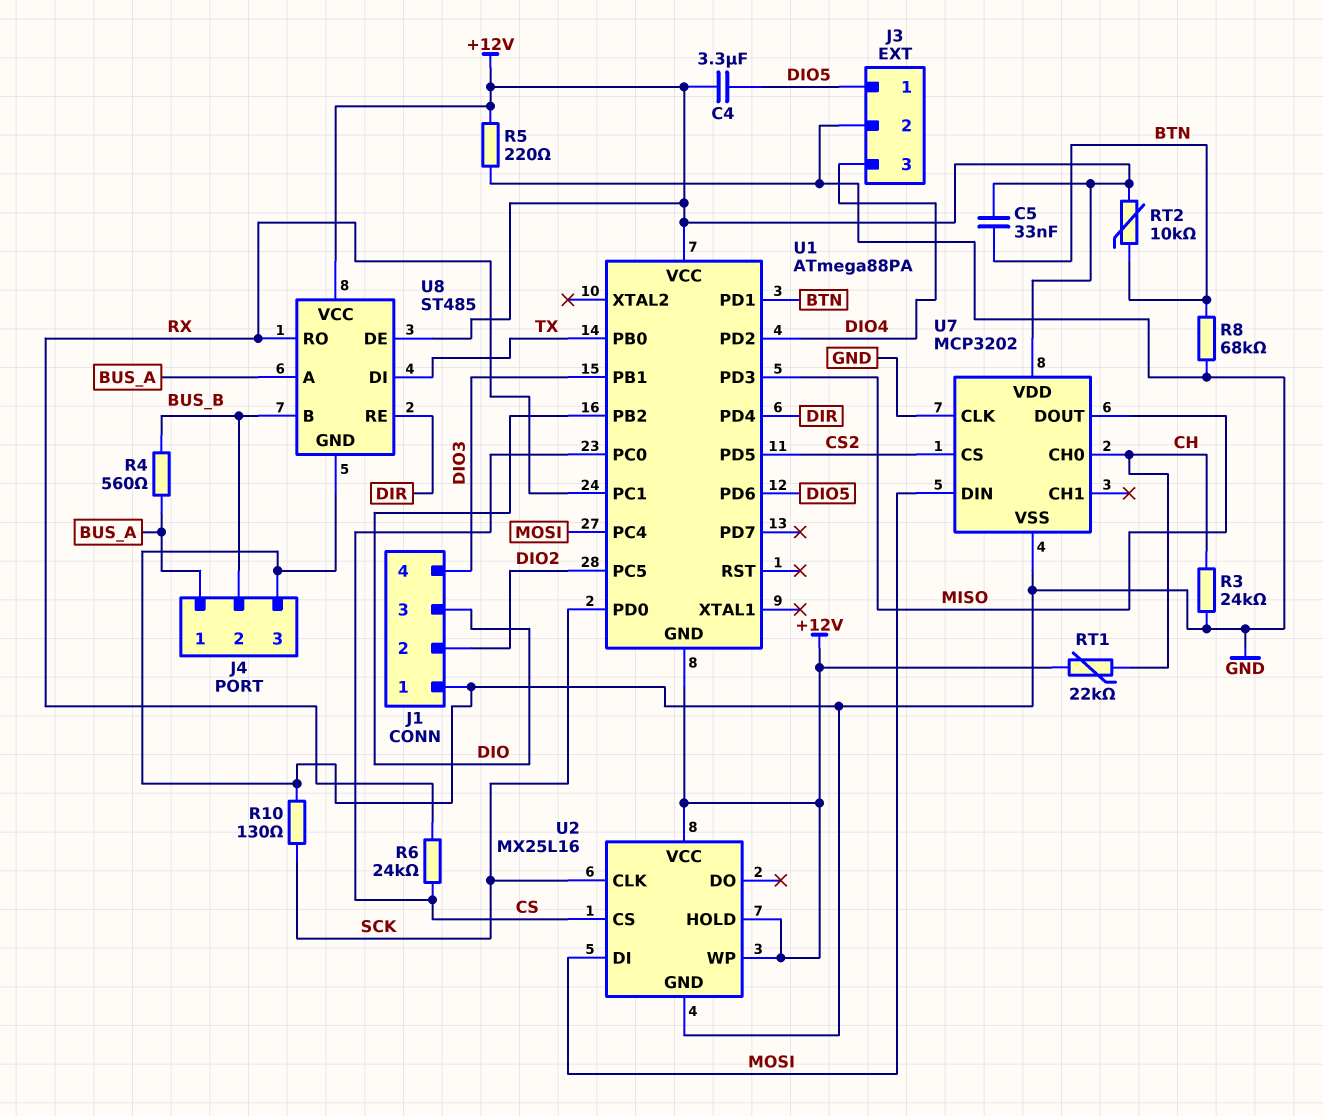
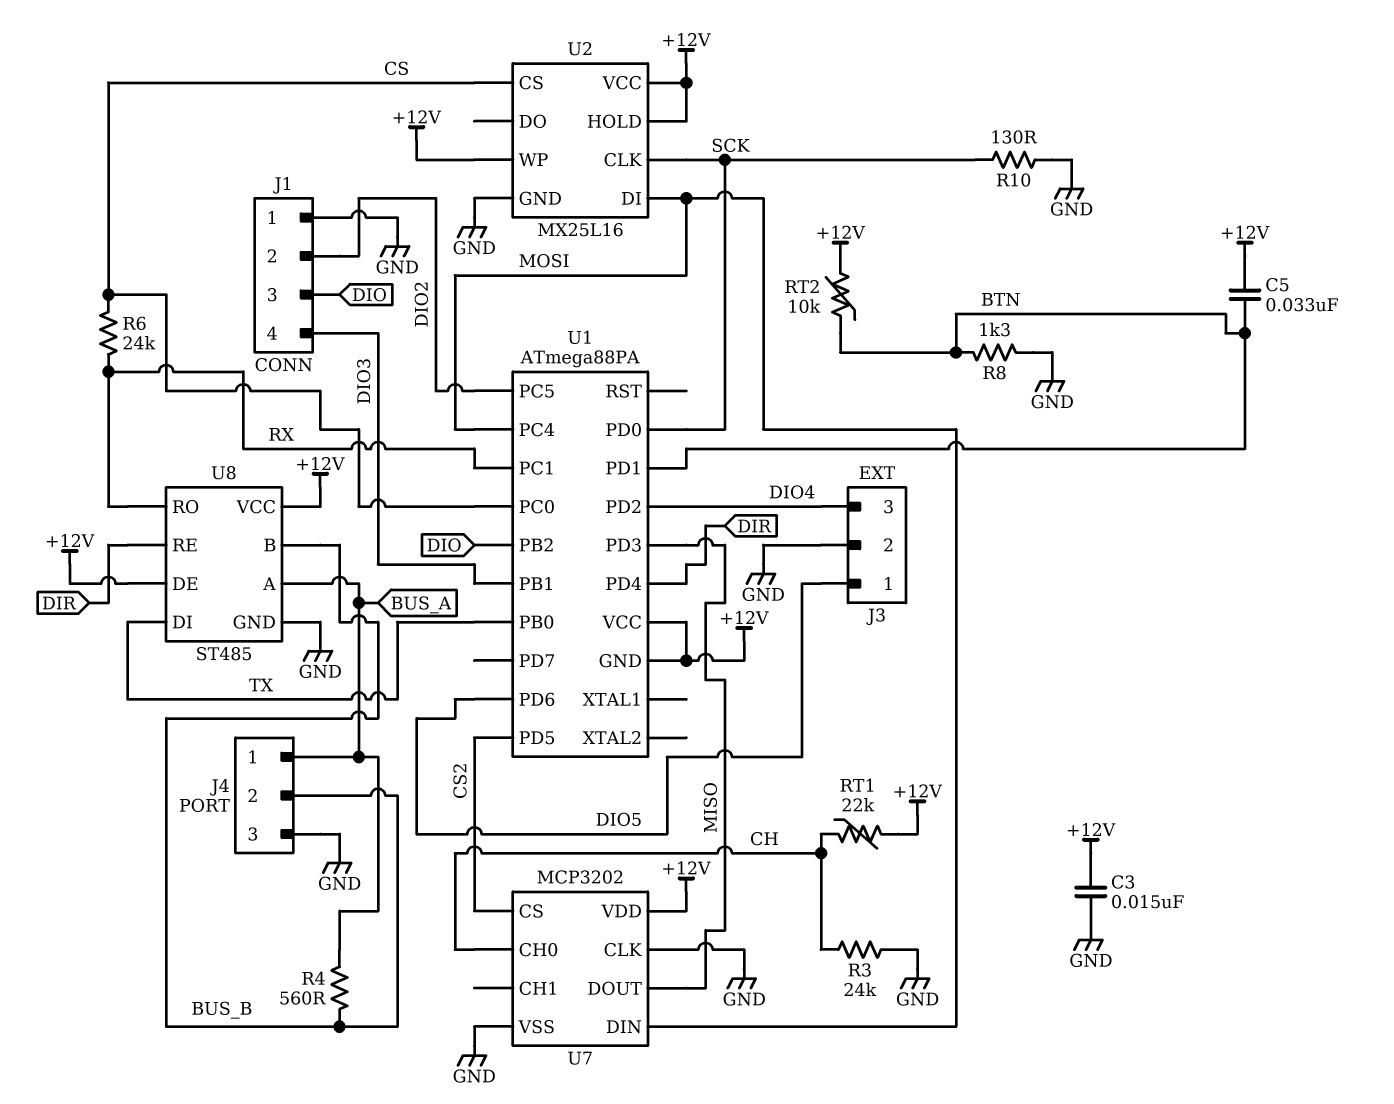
C3: none -> 15nF (+12V, GND)
C4: 3.3uF (+12V, DIO5) -> none
R5: 220 (+12V, GND) -> none
R8: 68k (BTN, GND) -> 1.3k (BTN, GND)

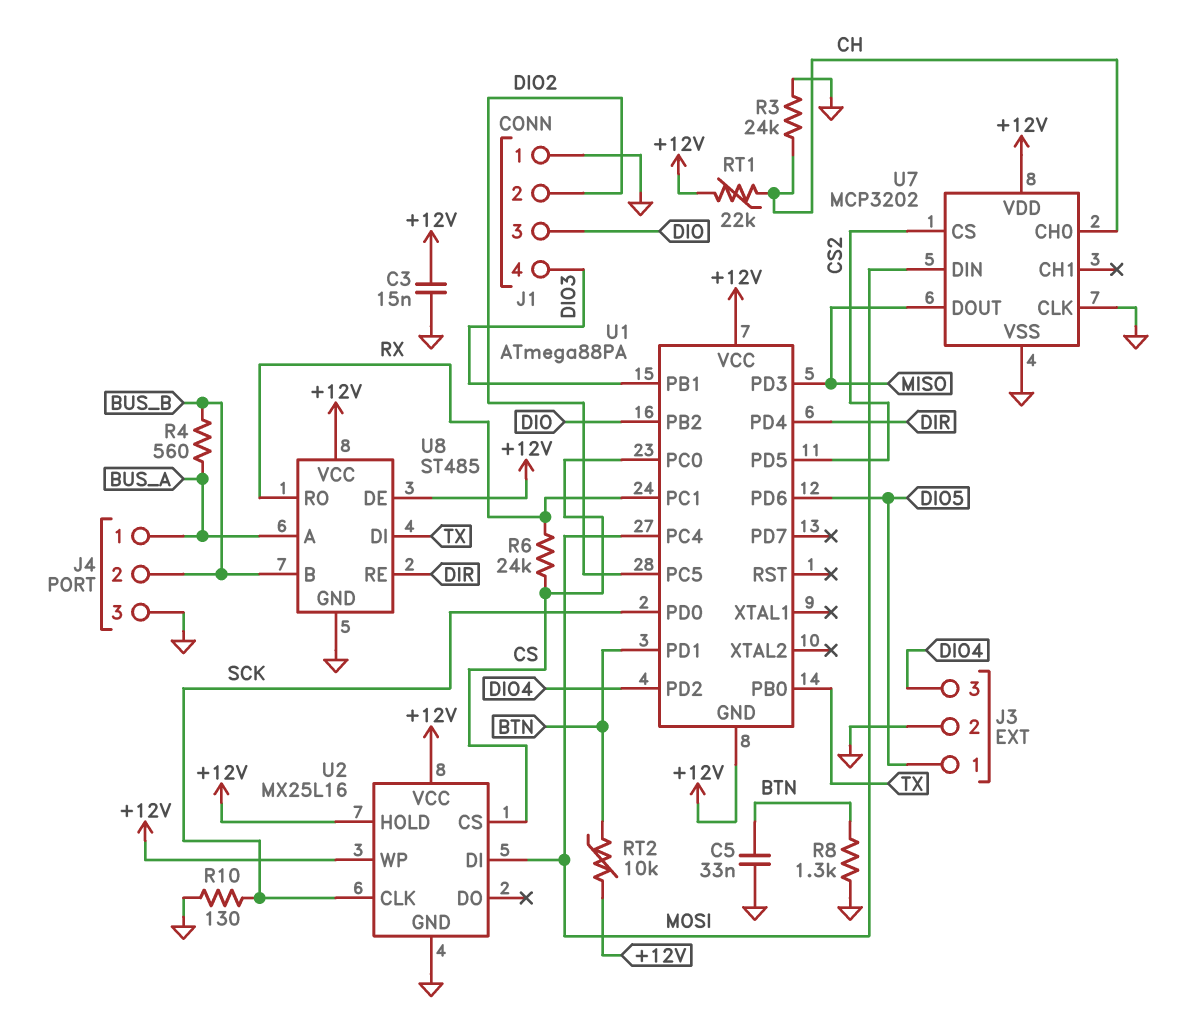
C5: 33nF (+12V, BTN) -> 33nF (BTN, GND)

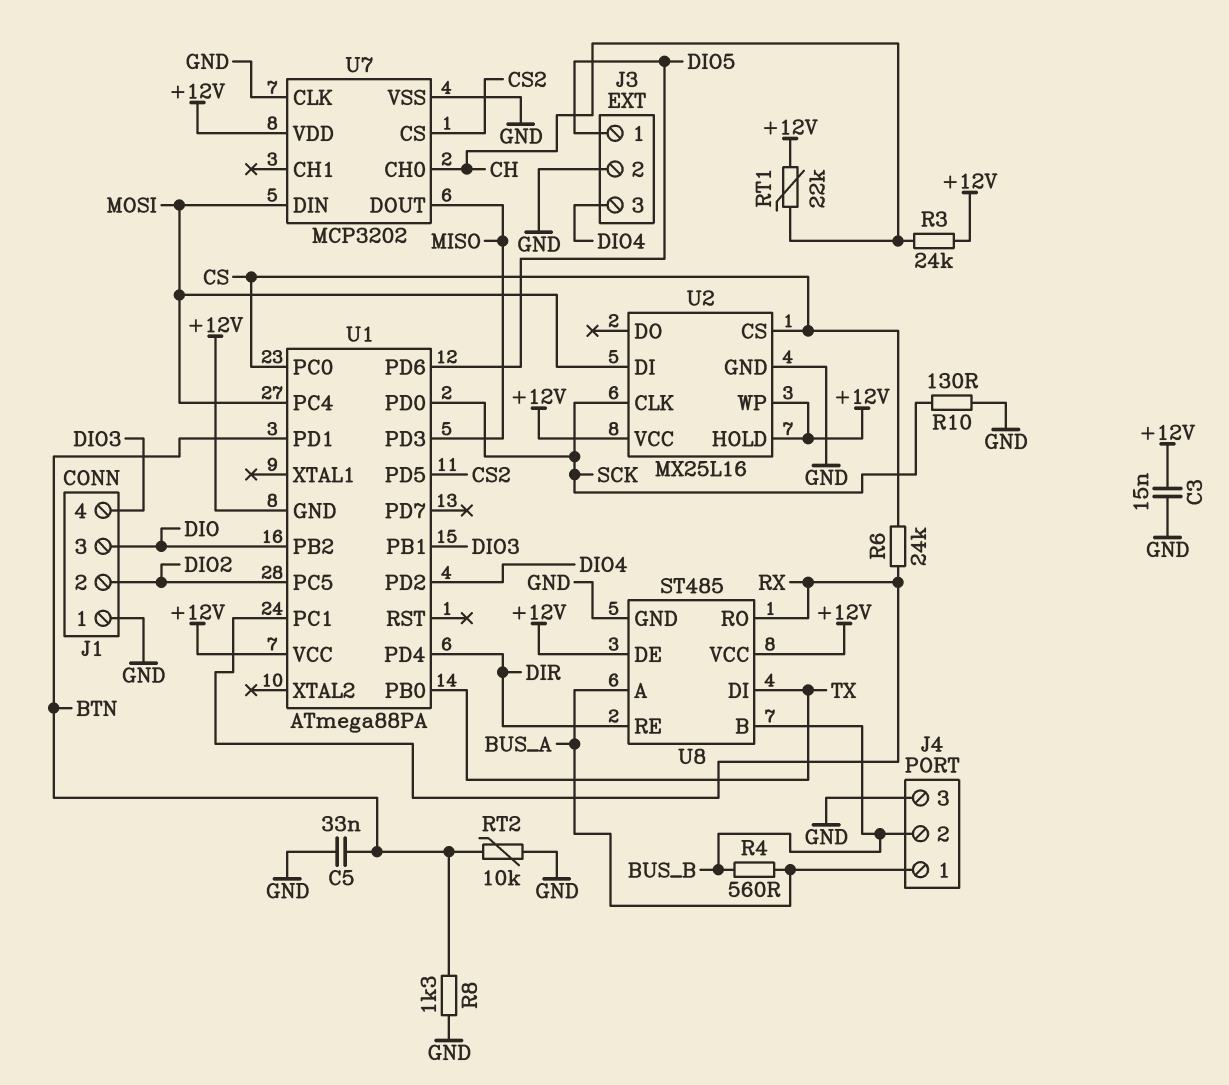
R3: 24k (CH, GND) -> 24k (+12V, CH)
RT2: 10k (+12V, BTN) -> 10k (BTN, GND)

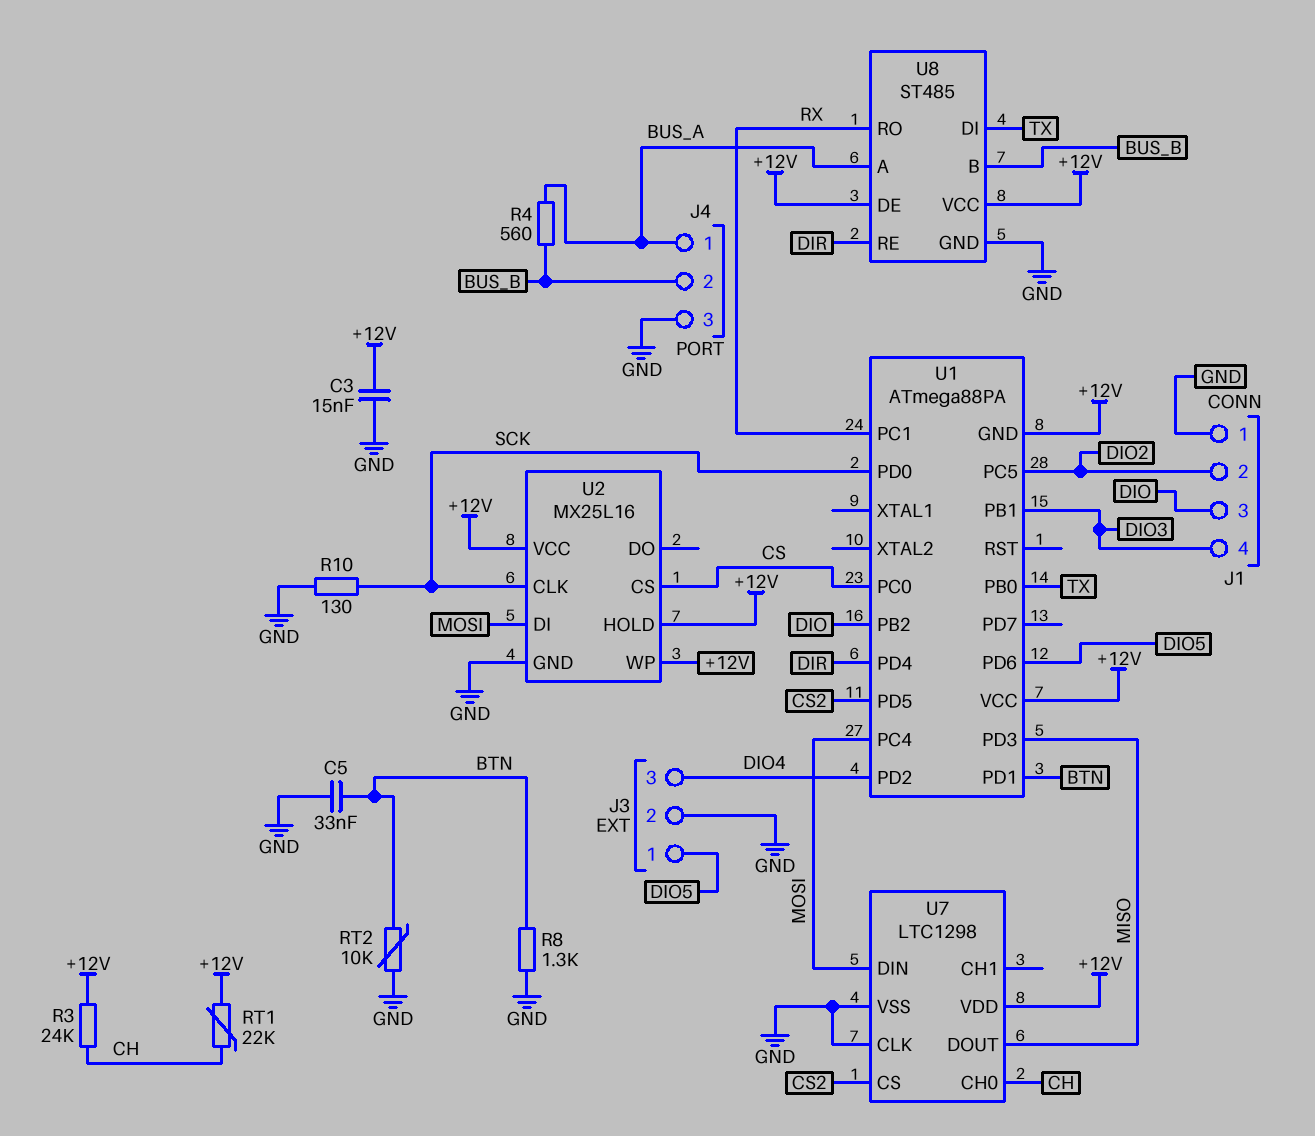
R6: 24k (CS, RX) -> none
U7: MCP3202 -> LTC1298

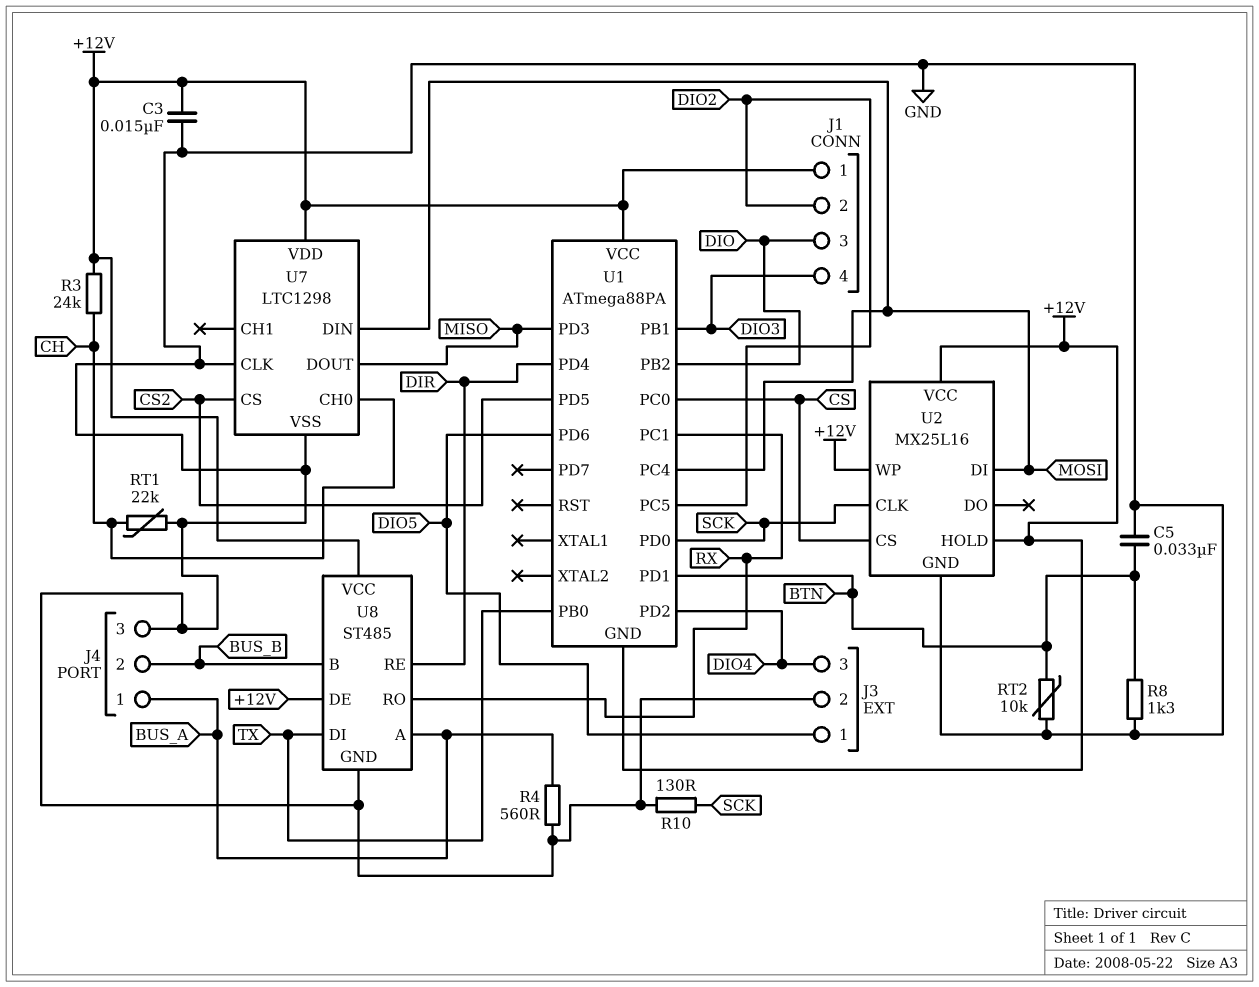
J1 pin 1: GND -> +12V
R4: 560 (BUS_A, BUS_B) -> 560 (BUS_A, GND)
RT1: 22k (+12V, CH) -> 22k (CH, GND)

